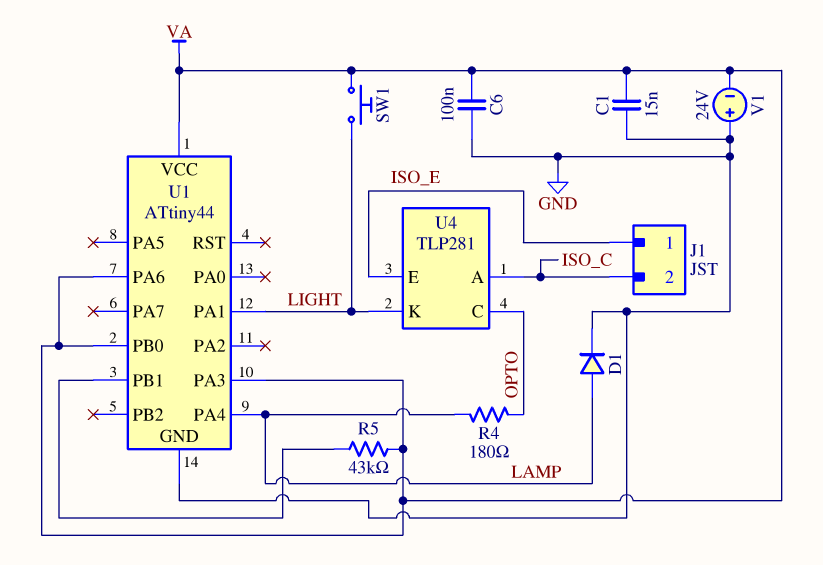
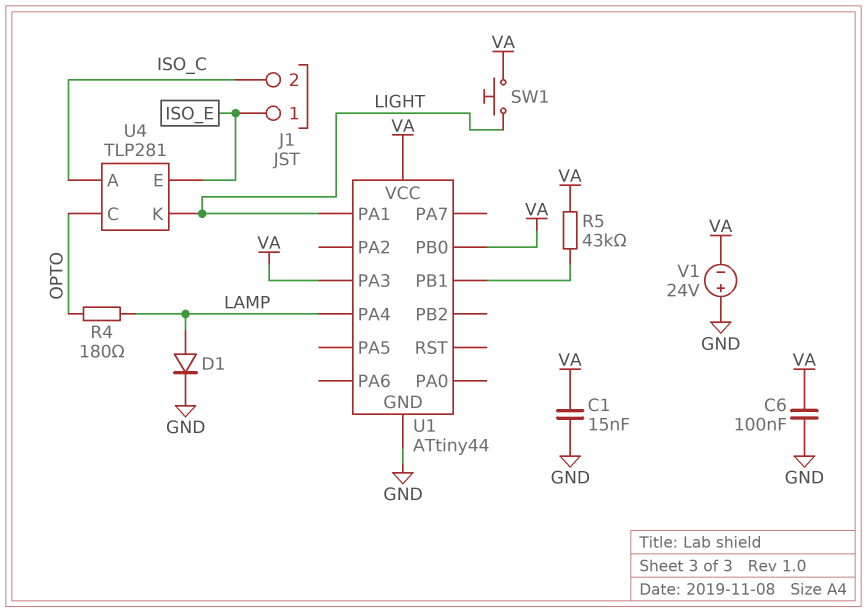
U1 pin PA6: VA -> none

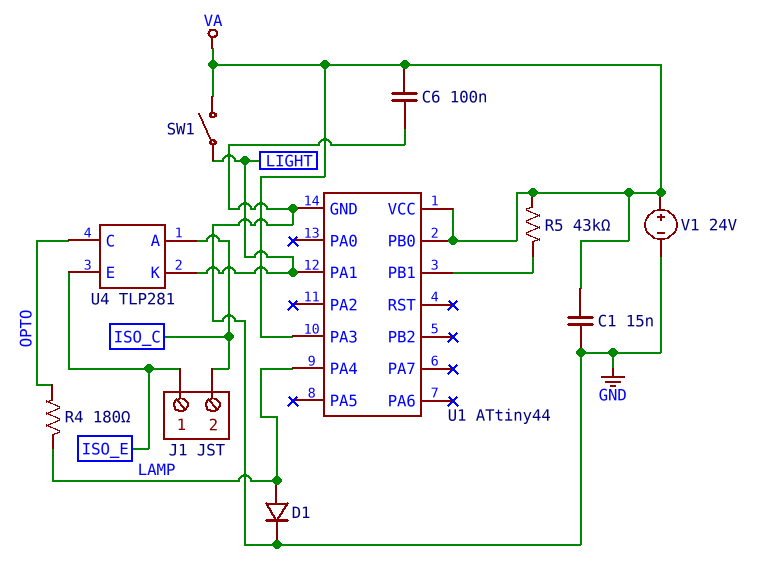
SW1: button (LIGHT, VA) -> switch (LIGHT, VA)
V1: 24V (plus GND, minus VA) -> 24V (plus VA, minus GND)

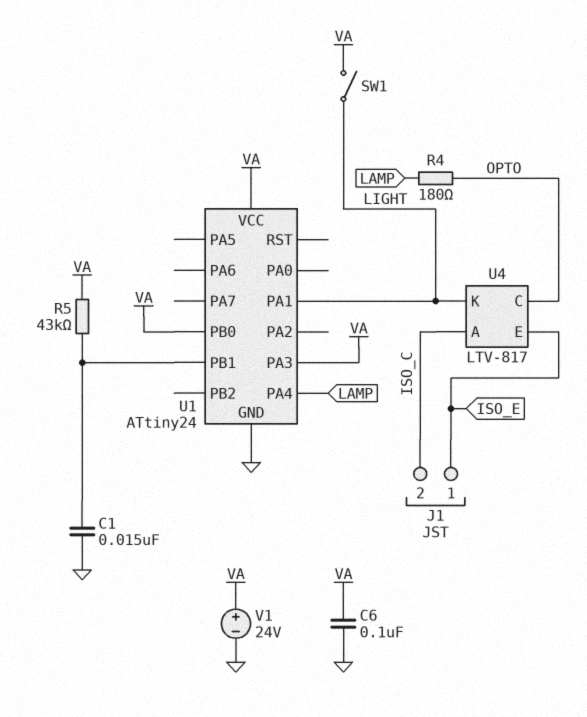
C1: 15nF (GND, VA) -> 15nF (GND, U1/PB1)
D1: diode (A LAMP, K GND) -> none
U1: ATtiny44 -> ATtiny24
U4: TLP281 -> LTV-817

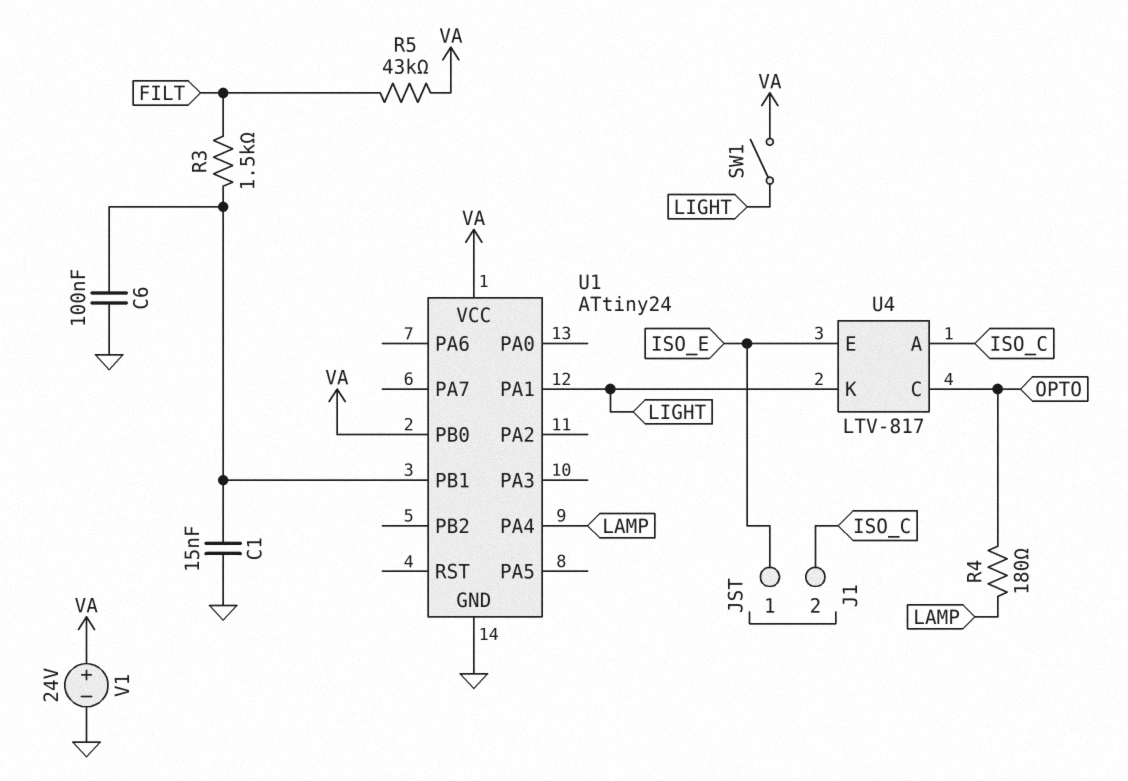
C6: 100nF (GND, VA) -> 100nF (GND, U1/PB1)
R3: none -> 1.5k (FILT, U1/PB1)
R5: 43k (U1/PB1, VA) -> 43k (FILT, VA)
U1 pin PA3: VA -> none

